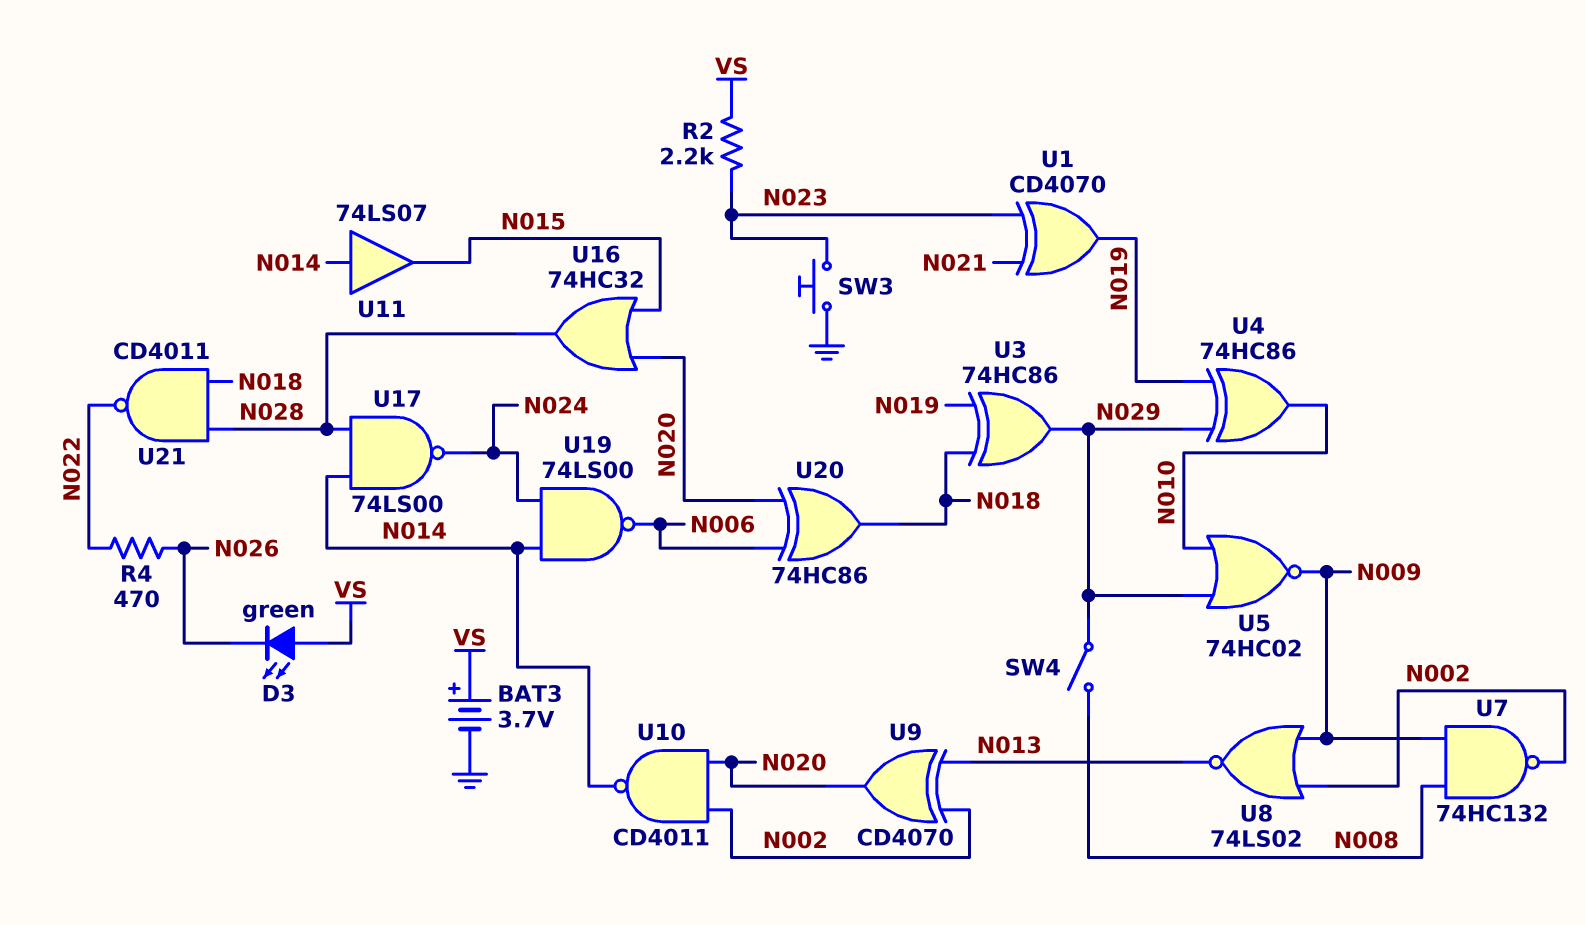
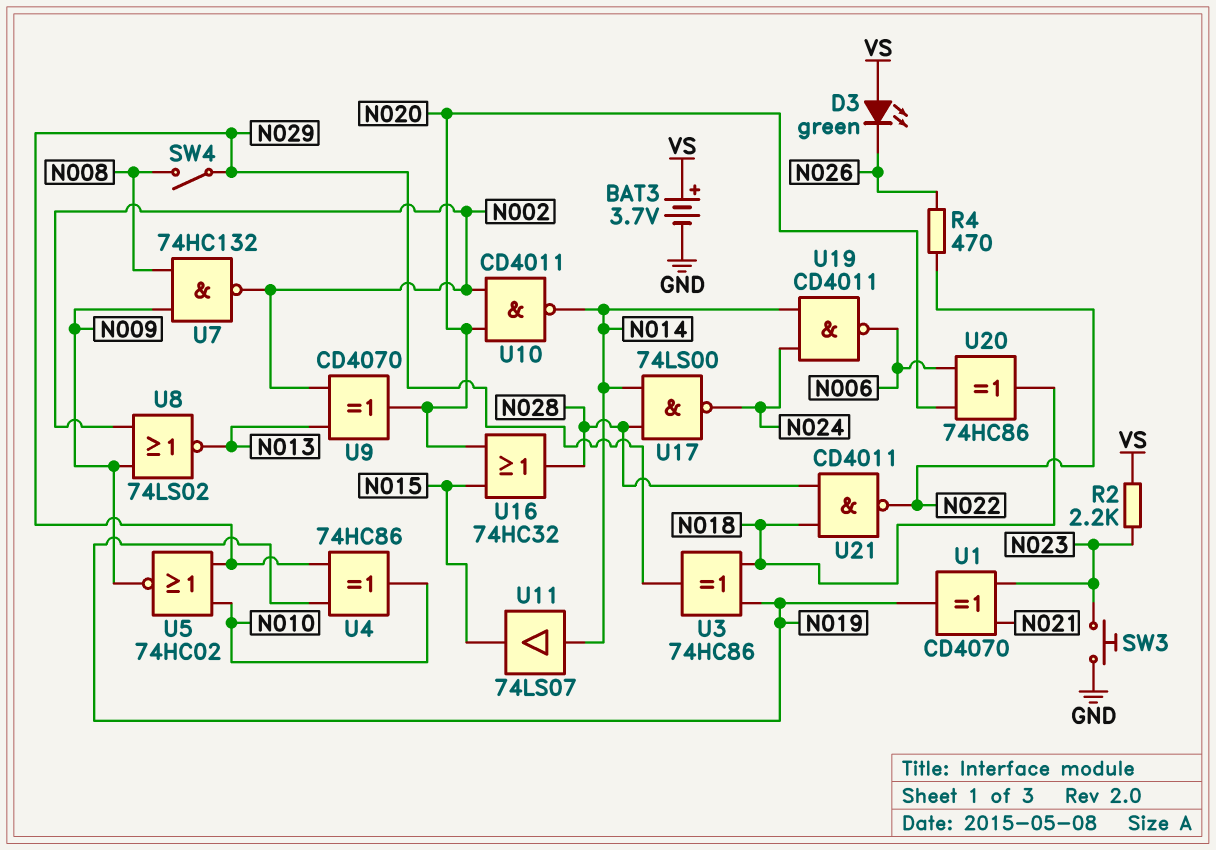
U19: NAND 74LS00 (in N014, in N024, out N006) -> NAND CD4011 (in N014, in N024, out N006)

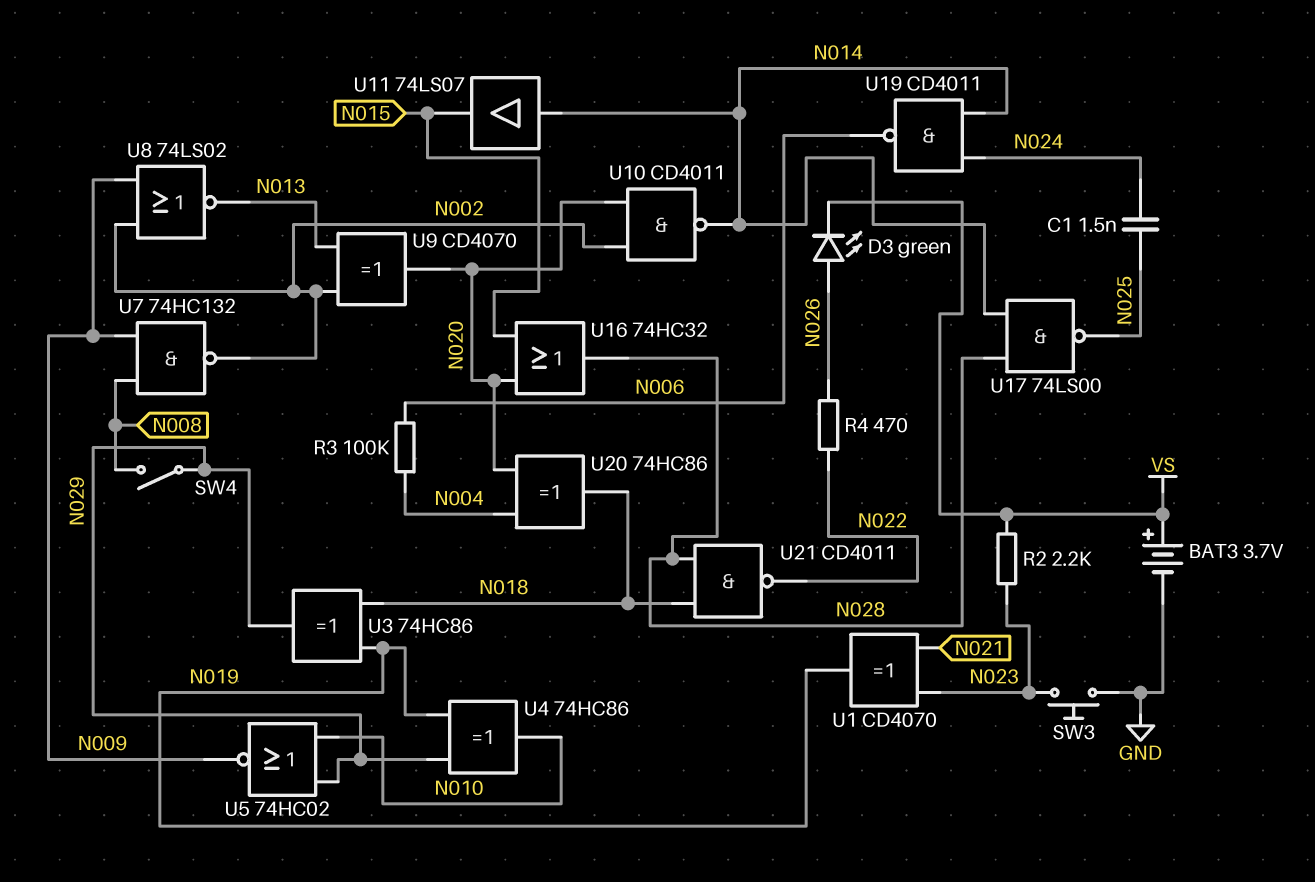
C1: none -> 1.5nF (N024, N025)
D3: LED green (A VS, K N026) -> LED green (A N026, K VS)
R3: none -> 100k (N004, N006)
U17: NAND 74LS00 (in N014, in N028, out N024) -> NAND 74LS00 (in N014, in N028, out N025)
U20: XOR 74HC86 (in N006, in N020, out N018) -> XOR 74HC86 (in N004, in N020, out N018)

